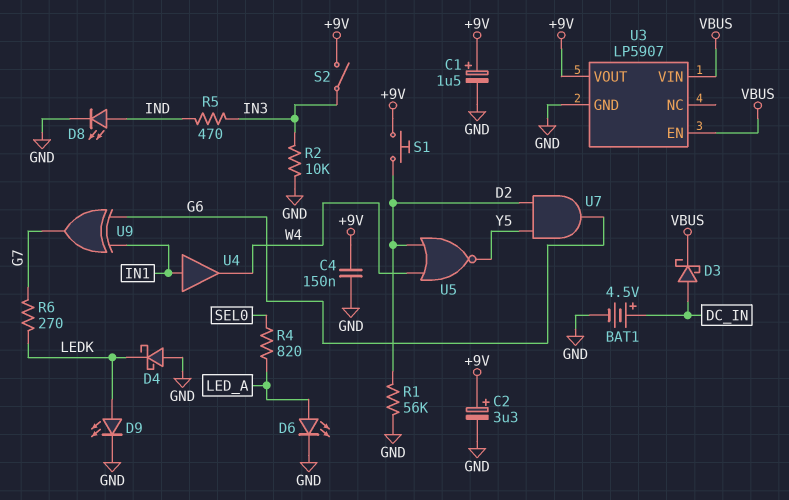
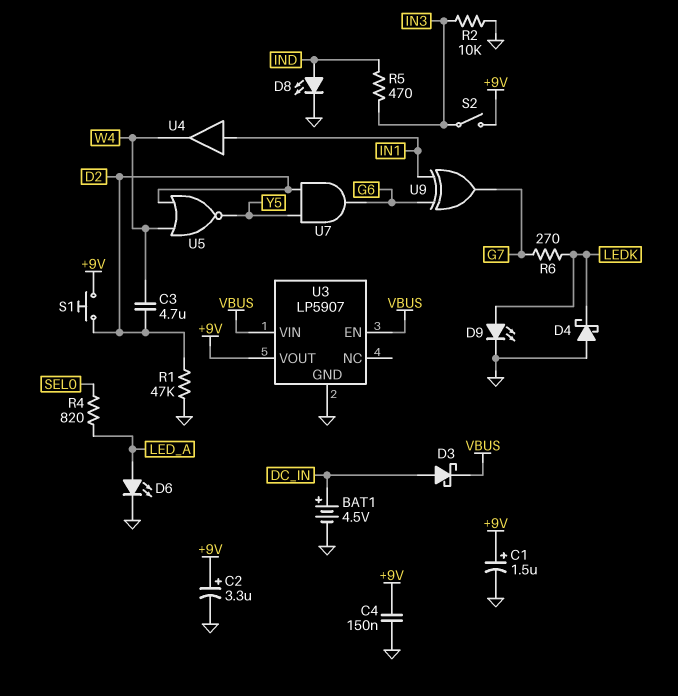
C3: none -> 4.7uF (D2, W4)
R1: 56k (D2, GND) -> 47k (D2, GND)

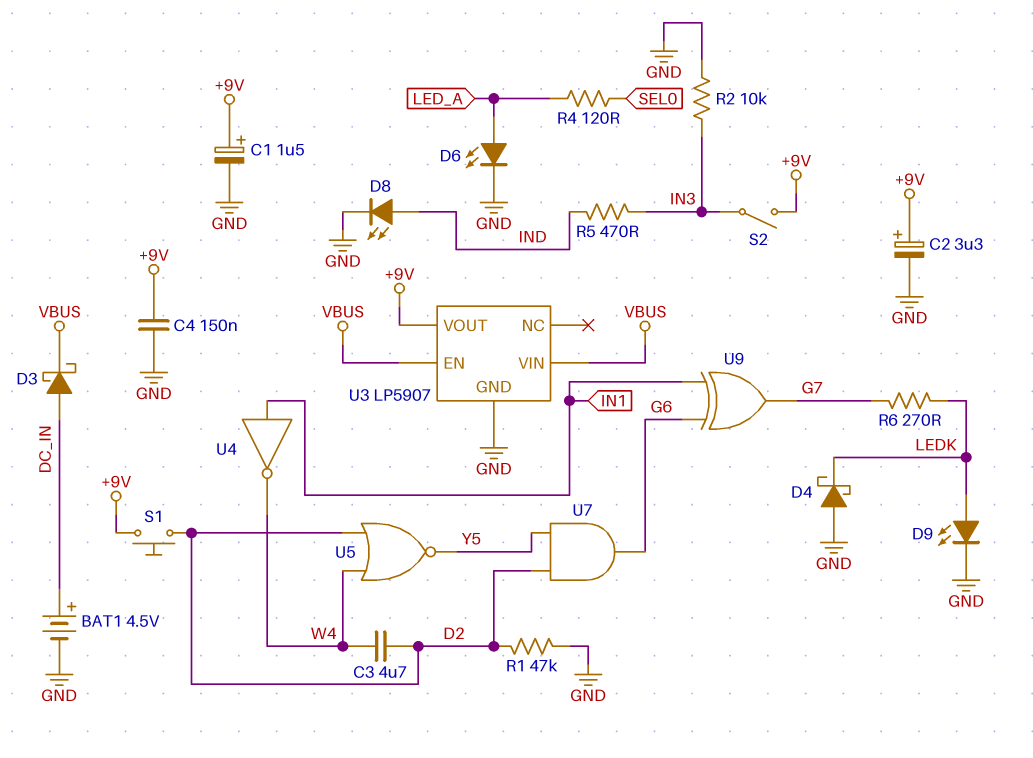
R4: 820 (LED_A, SEL0) -> 120 (LED_A, SEL0)
U4: buffer (in IN1, out W4) -> NOT (in IN1, out W4)

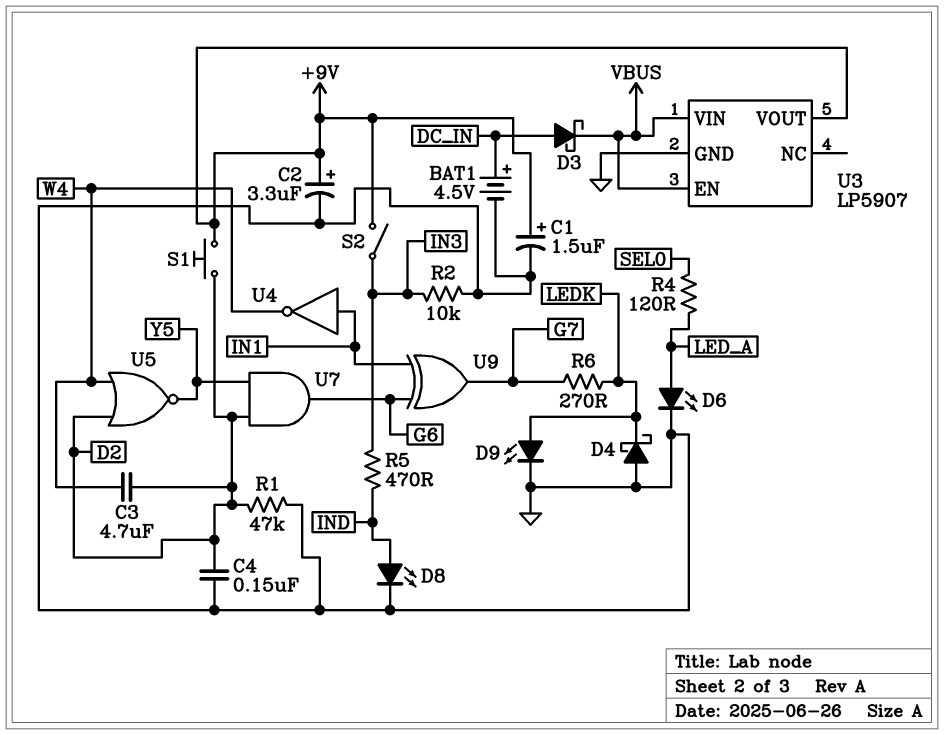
C4: 150nF (+9V, GND) -> 150nF (D2, GND)

